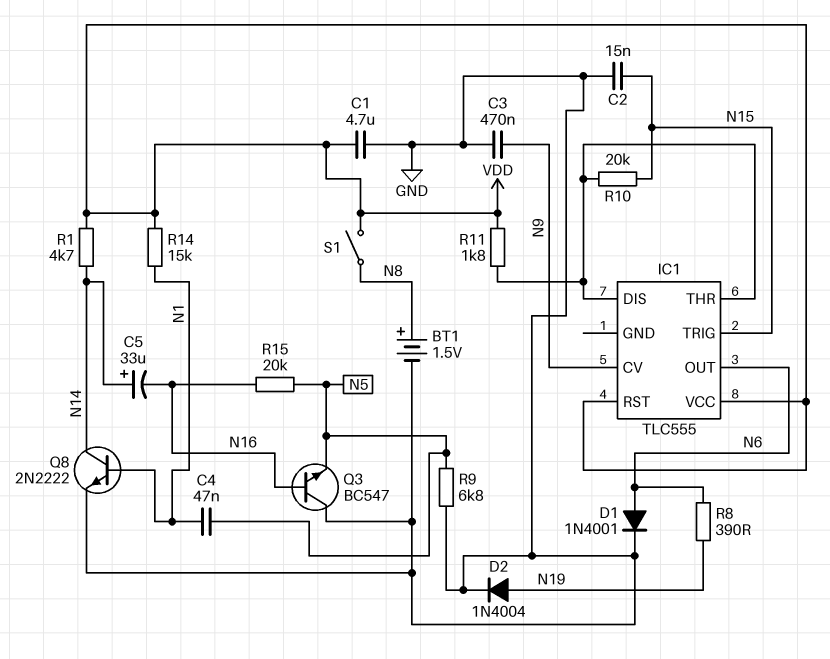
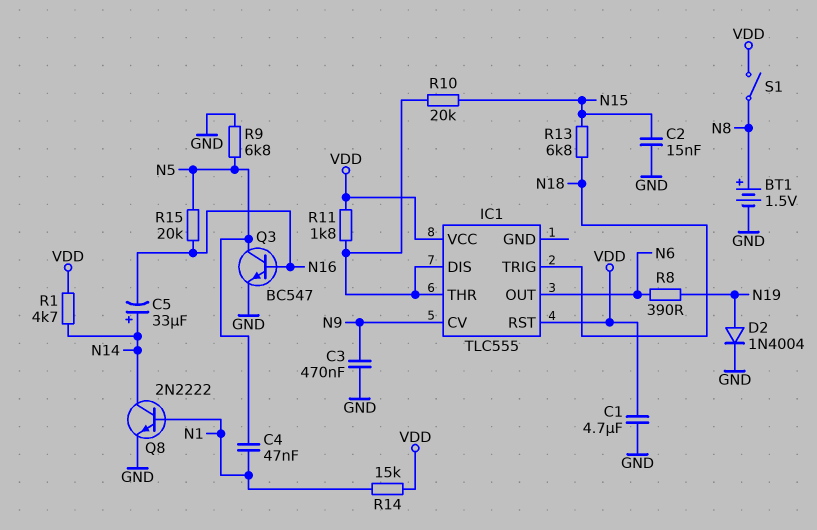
D1: diode 1N4001 (A N6, K GND) -> none
IC1 pin TRIG: N15 -> N18
Q3: NPN BC547 (B N16, C GND, E N5) -> NPN BC547 (B N16, C N5, E GND)
R13: none -> 6.8k (N15, N18)

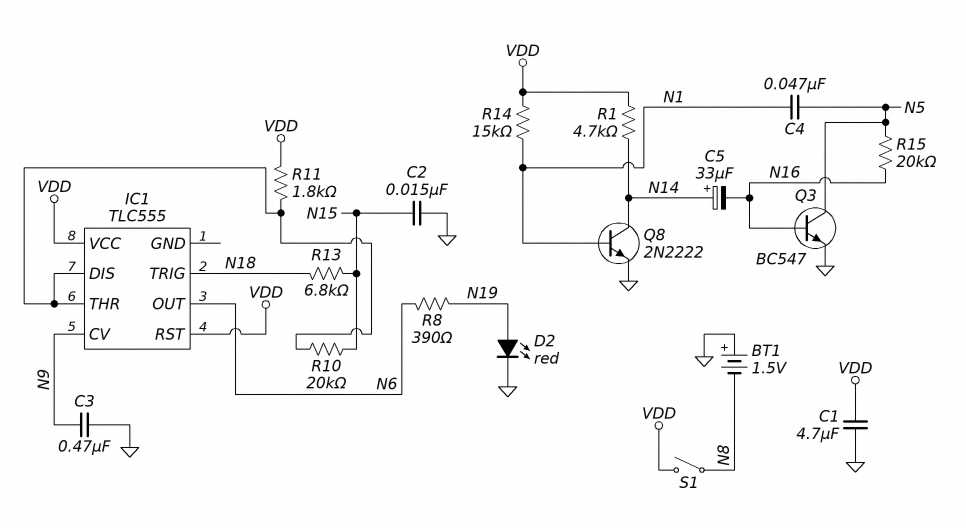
BT1: 1.5V (plus N8, minus GND) -> 1.5V (plus GND, minus N8)
D2: diode 1N4004 (A N19, K GND) -> LED red (A N19, K GND)
R9: 6.8k (GND, N5) -> none

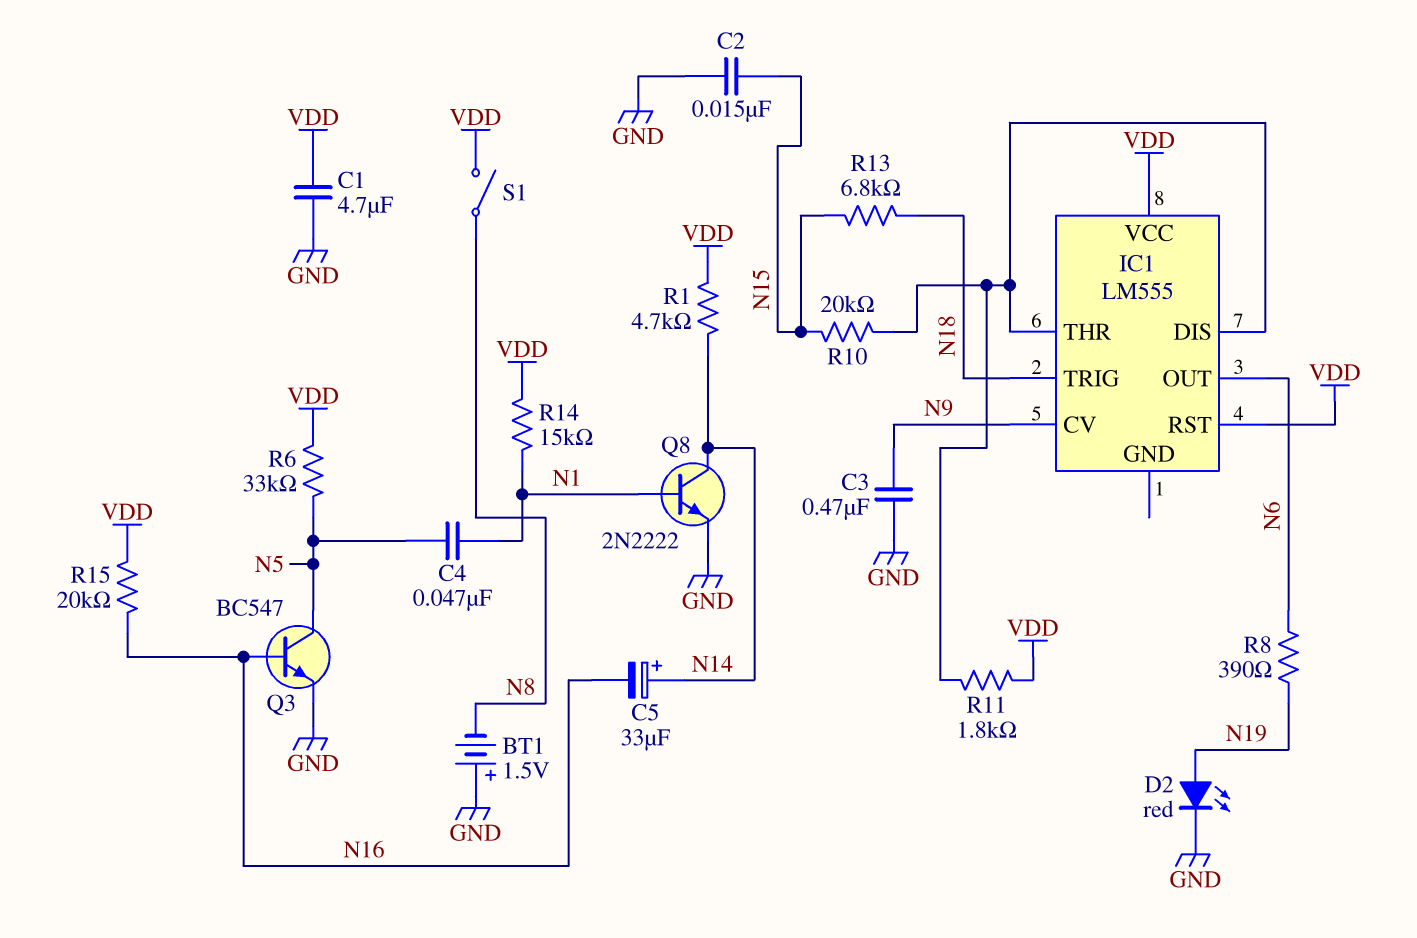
IC1: TLC555 -> LM555
R6: none -> 33k (N5, VDD)
R15: 20k (N5, N16) -> 20k (N16, VDD)

